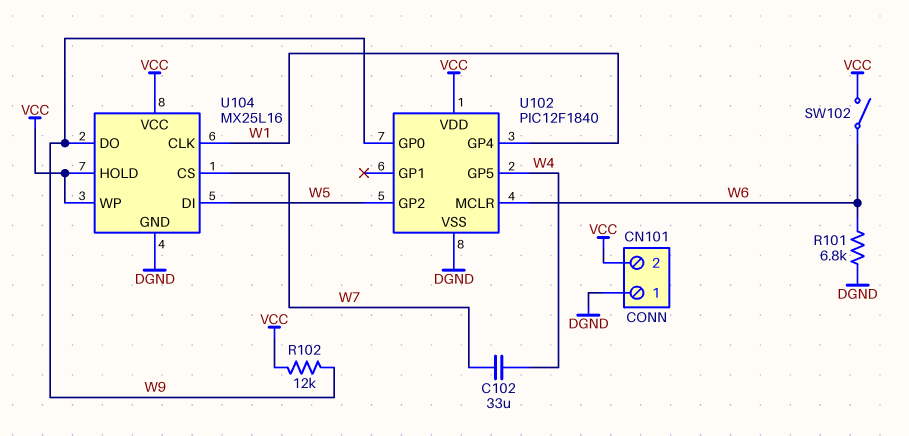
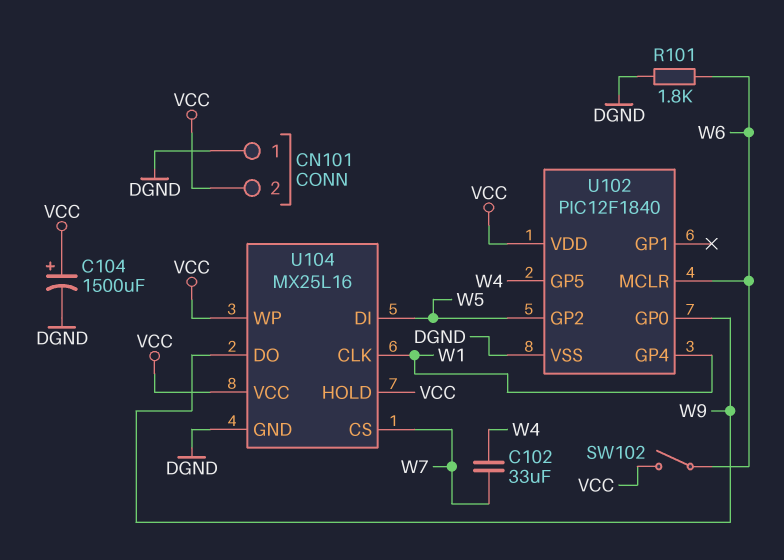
C104: none -> 1500uF (plus VCC, minus DGND)
R101: 6.8k (DGND, W6) -> 1.8k (DGND, W6)
R102: 12k (VCC, W9) -> none

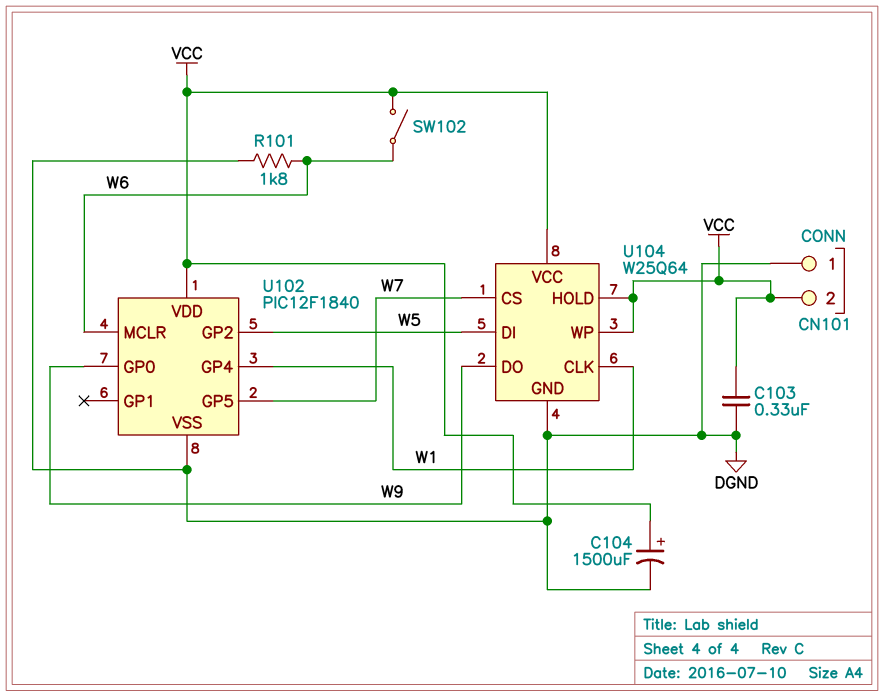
C102: 33uF (W4, W7) -> none
C103: none -> 330nF (DGND, VCC)
U102 pin GP5: W4 -> W7
U104: MX25L16 -> W25Q64

